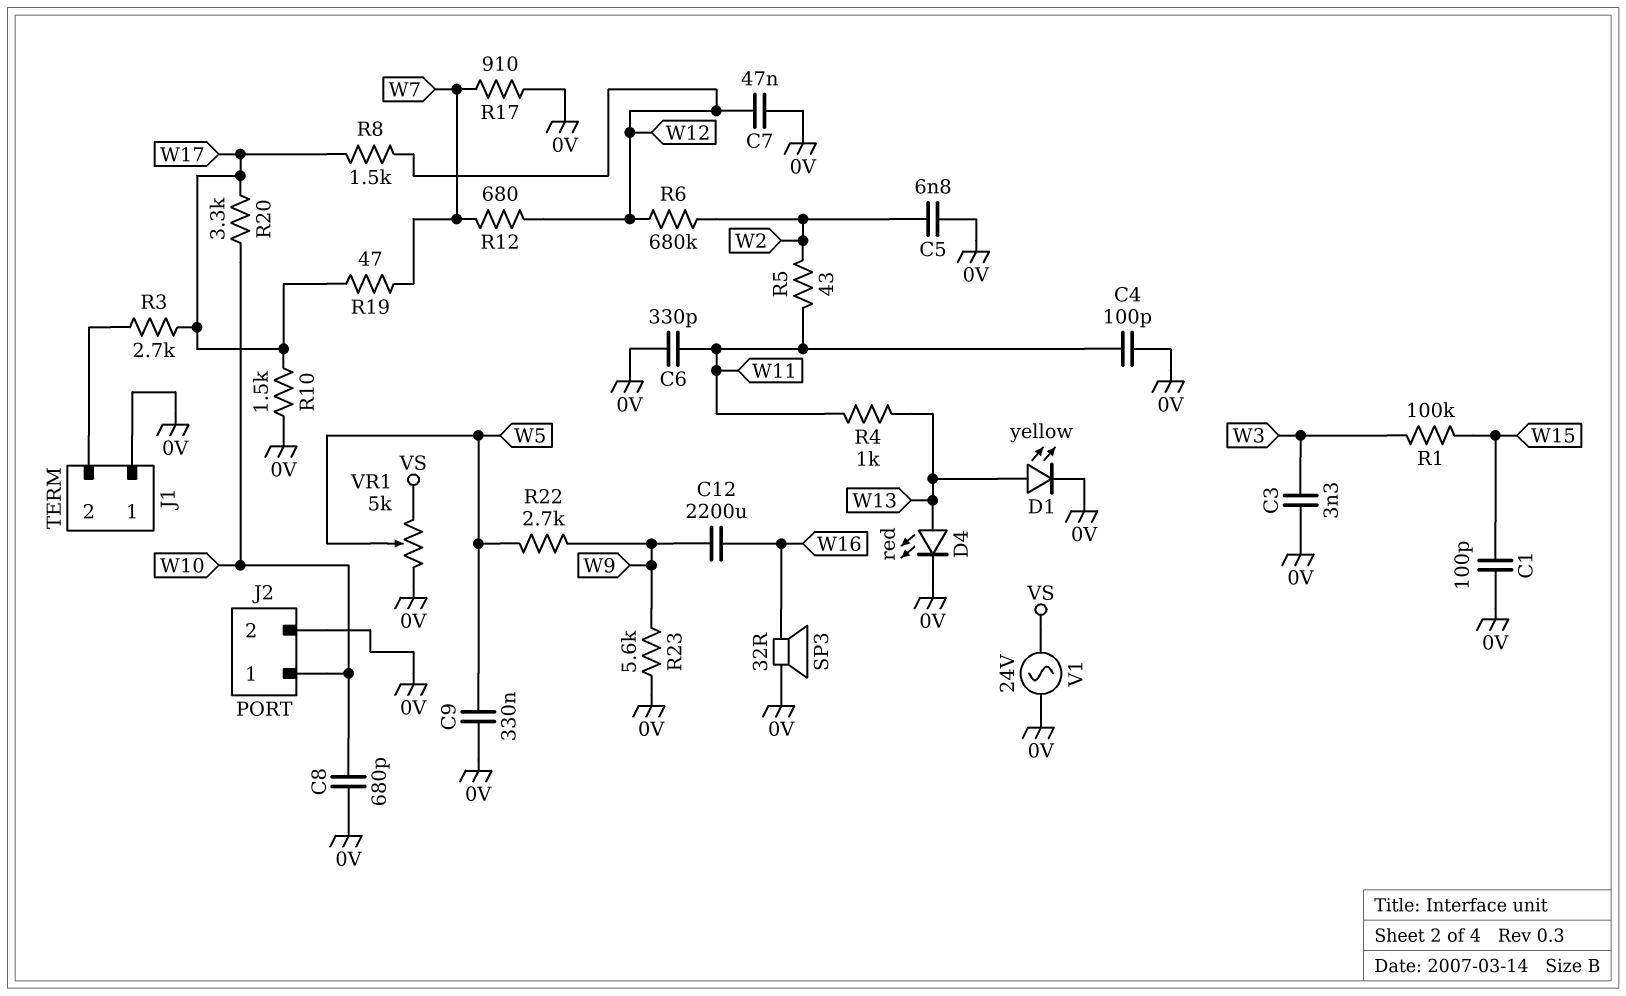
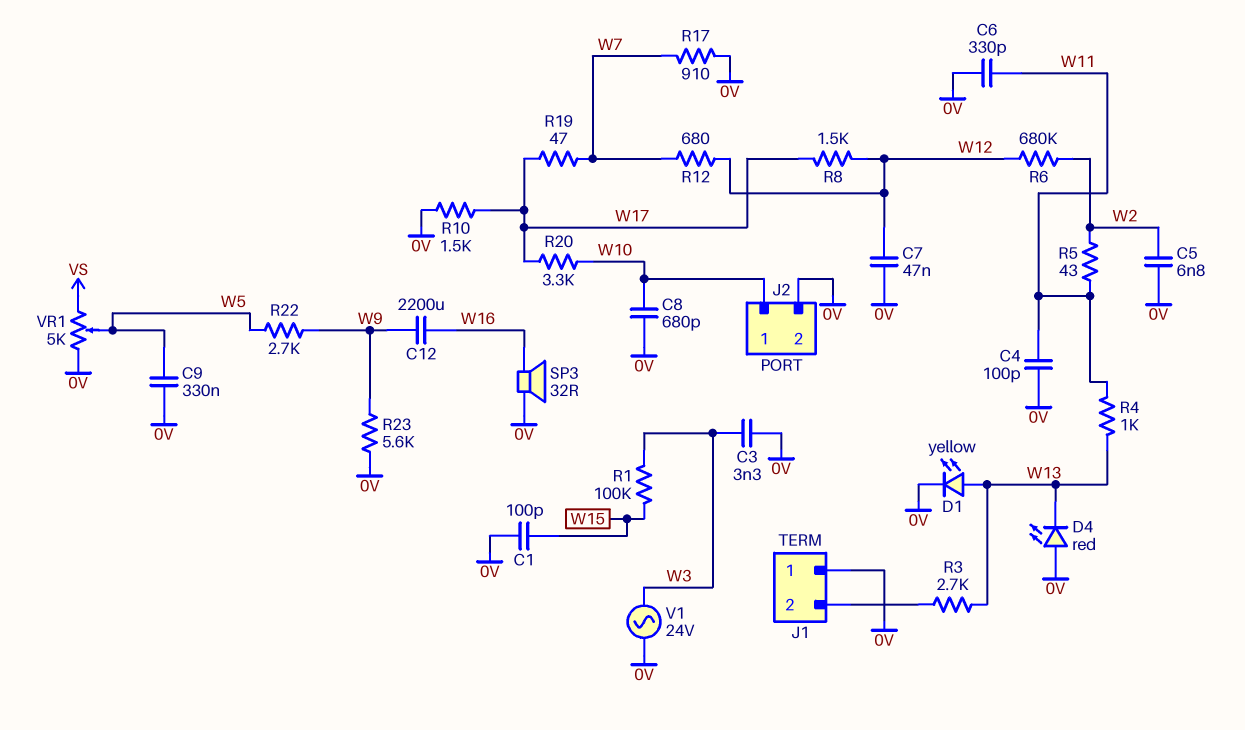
D4: LED red (A W13, K 0V) -> LED red (A 0V, K W13)
R3: 2.7k (J1/2, W17) -> 2.7k (J1/2, W13)
V1: AC 24V (0V, VS) -> AC 24V (0V, W3)

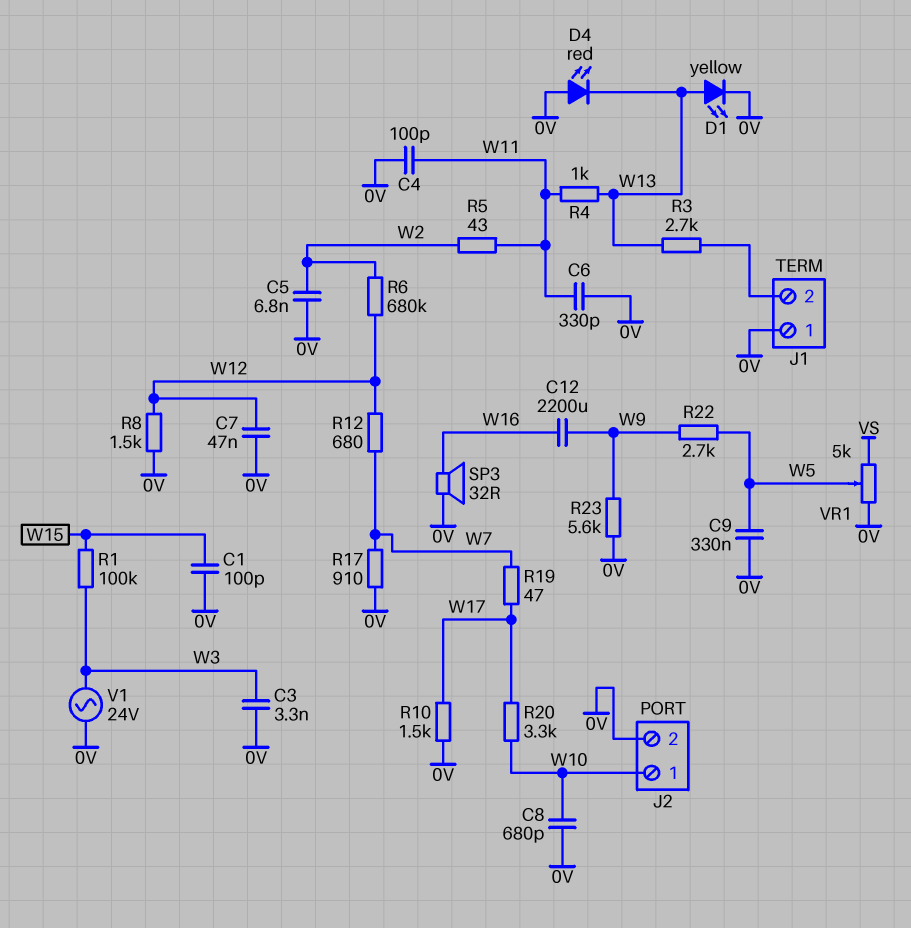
R8: 1.5k (W12, W17) -> 1.5k (0V, W12)

